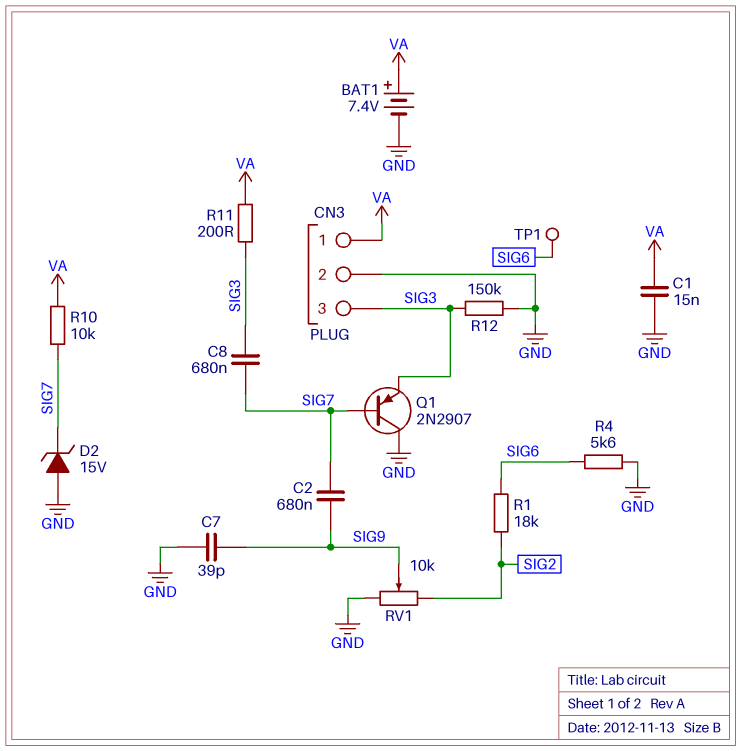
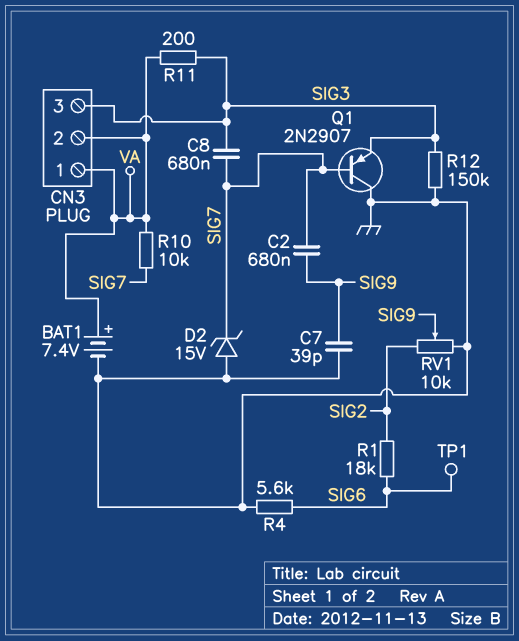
C1: 15nF (GND, VA) -> none
CN3 pin 2: GND -> VA

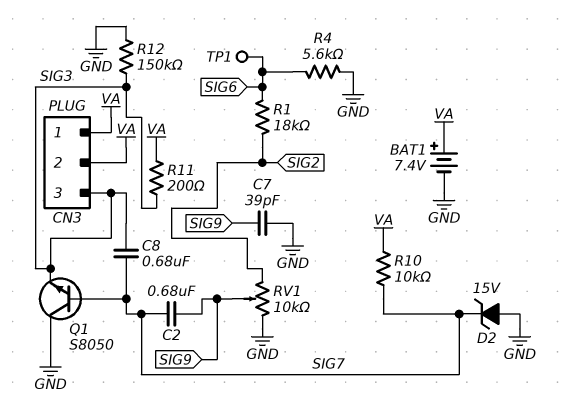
Q1: PNP 2N2907 (B SIG7, C GND, E SIG3) -> NPN S8050 (B SIG7, C GND, E SIG3)

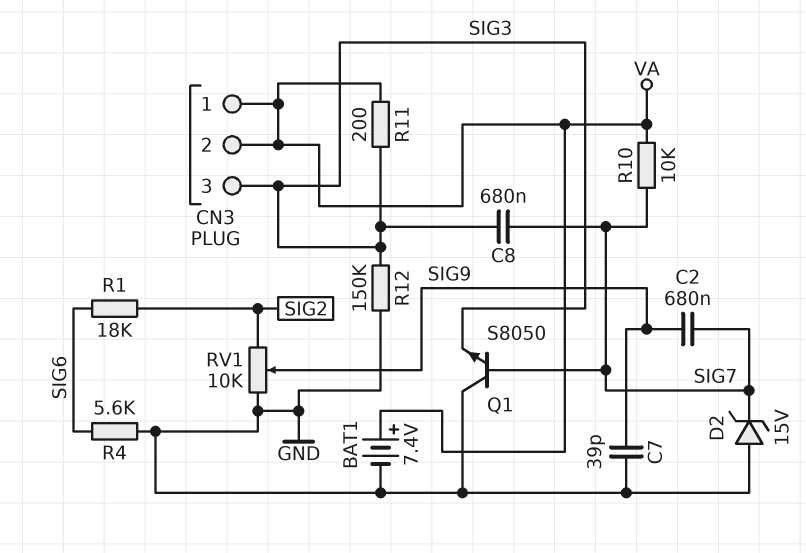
TP1: test point (SIG6) -> none

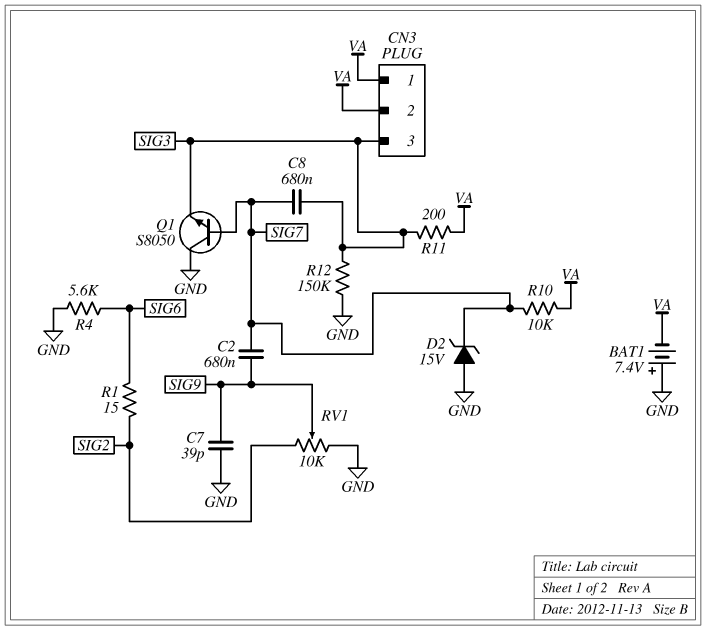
BAT1: 7.4V (plus VA, minus GND) -> 7.4V (plus GND, minus VA)
R1: 18k (SIG2, SIG6) -> 15 (SIG2, SIG6)

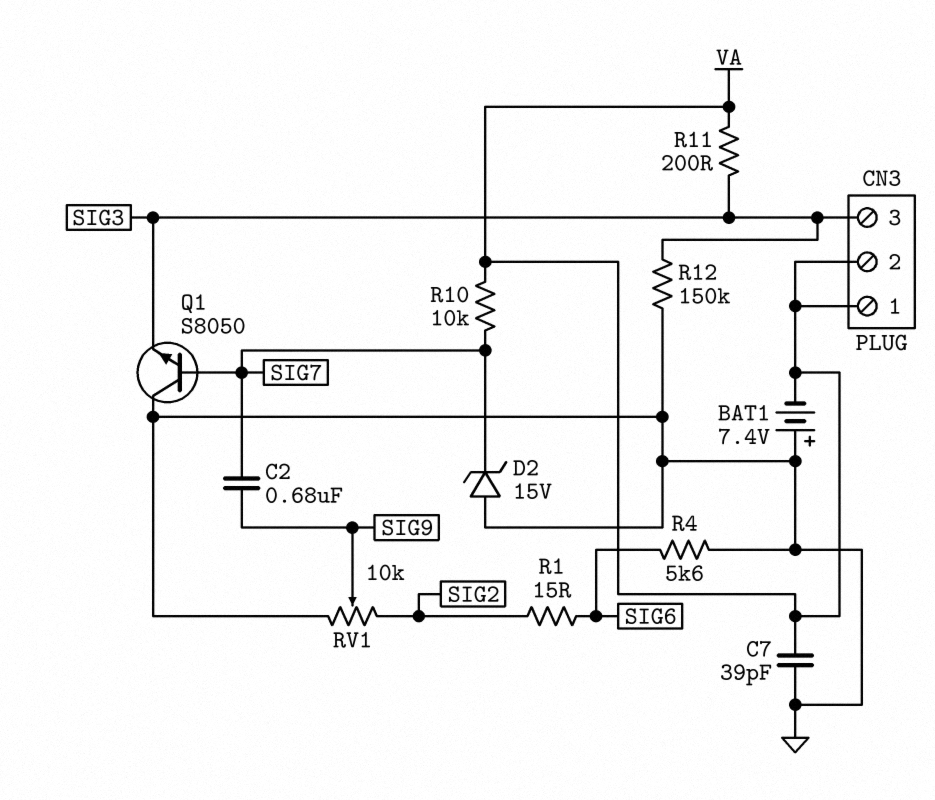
C7: 39pF (GND, SIG9) -> 39pF (GND, VA)
C8: 680nF (SIG3, SIG7) -> none

